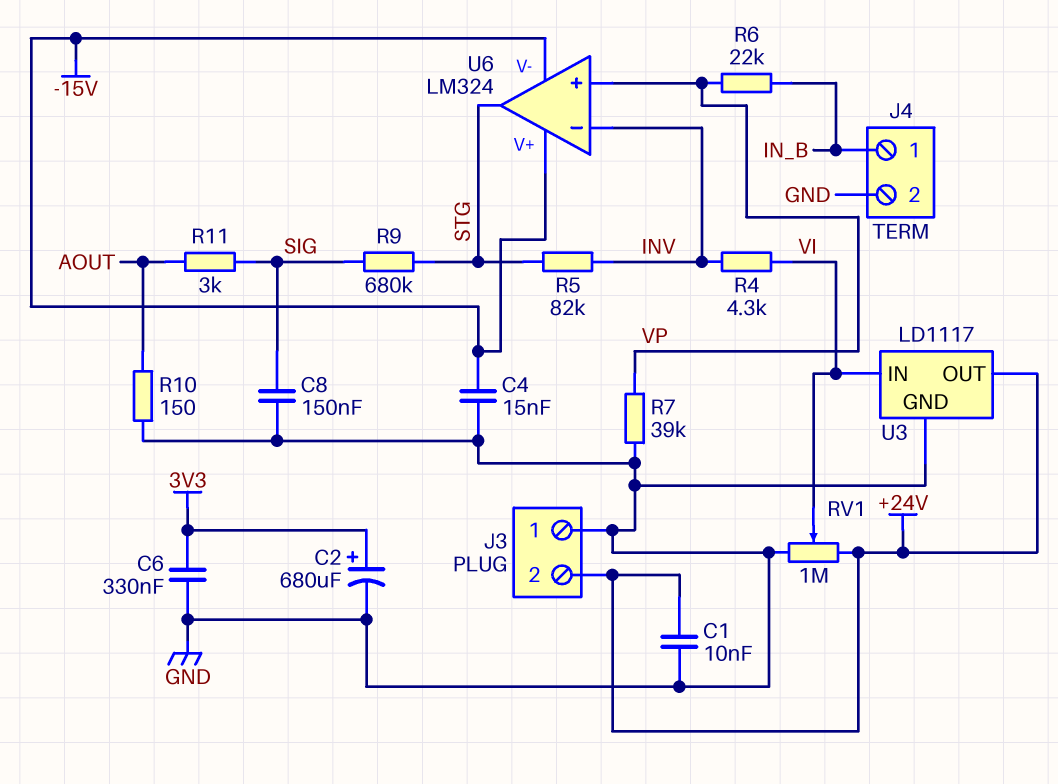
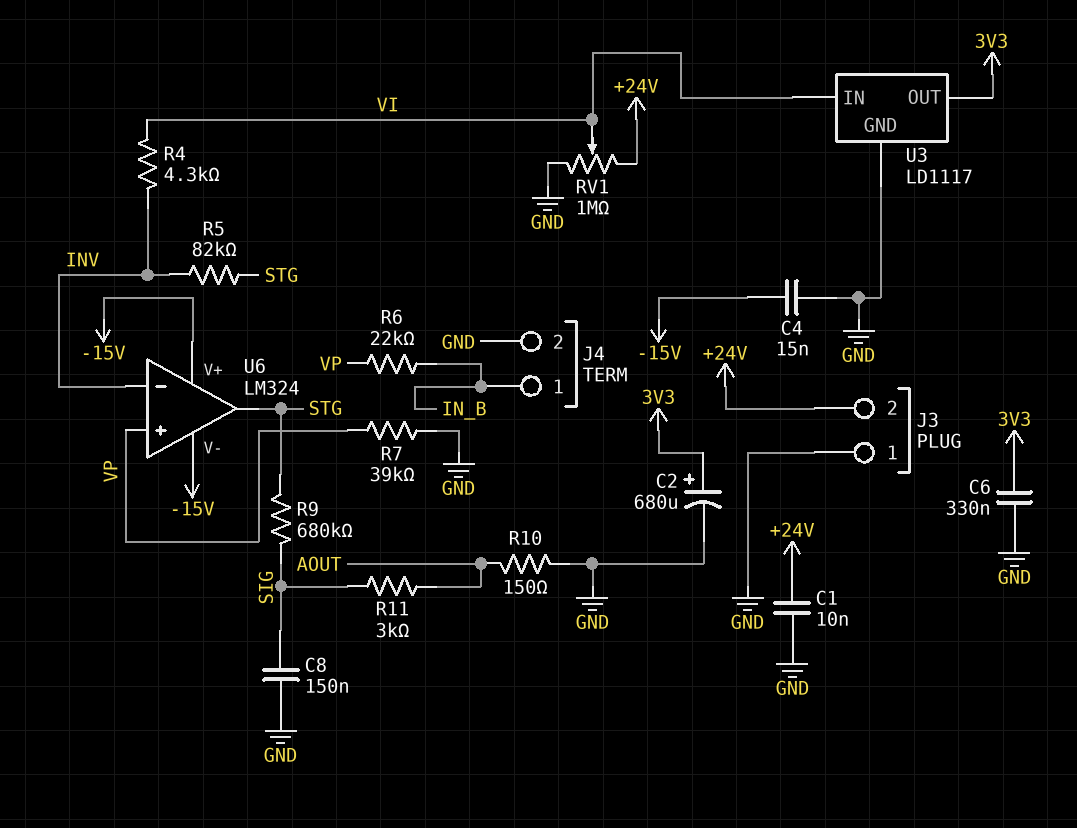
U3 pin OUT: +24V -> 3V3

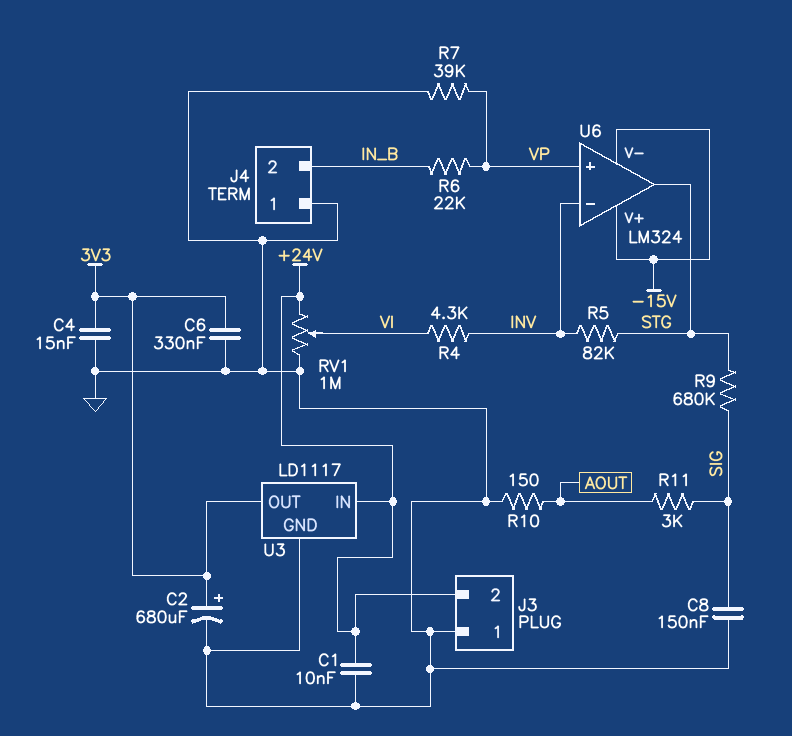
C4: 15nF (-15V, GND) -> 15nF (3V3, GND)
J4 pin 1: IN_B -> GND
J4 pin 2: GND -> IN_B
U3 pin IN: VI -> +24V

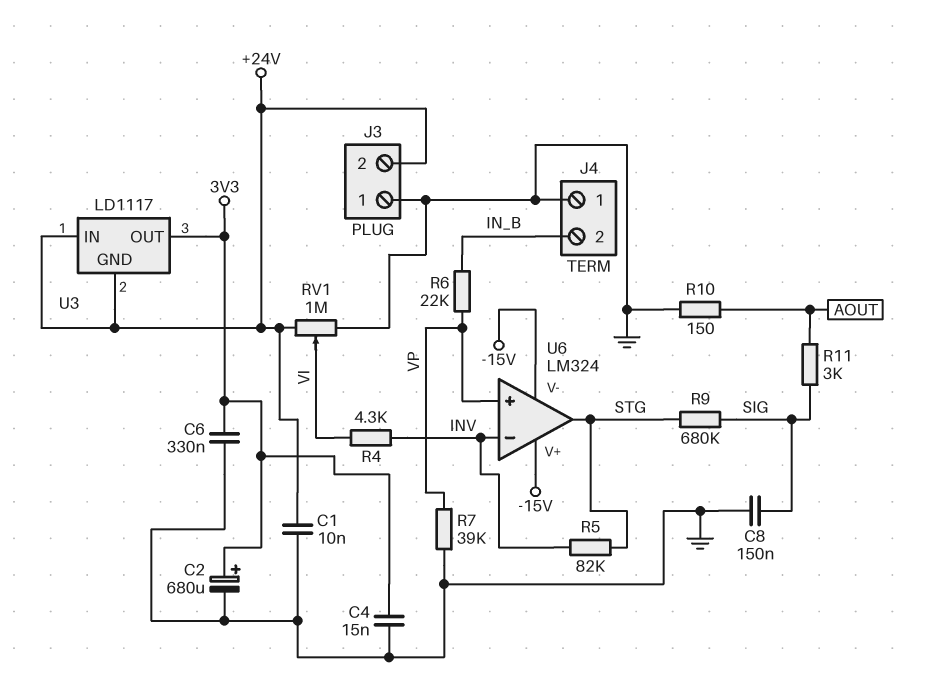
U3 pin GND: GND -> +24V

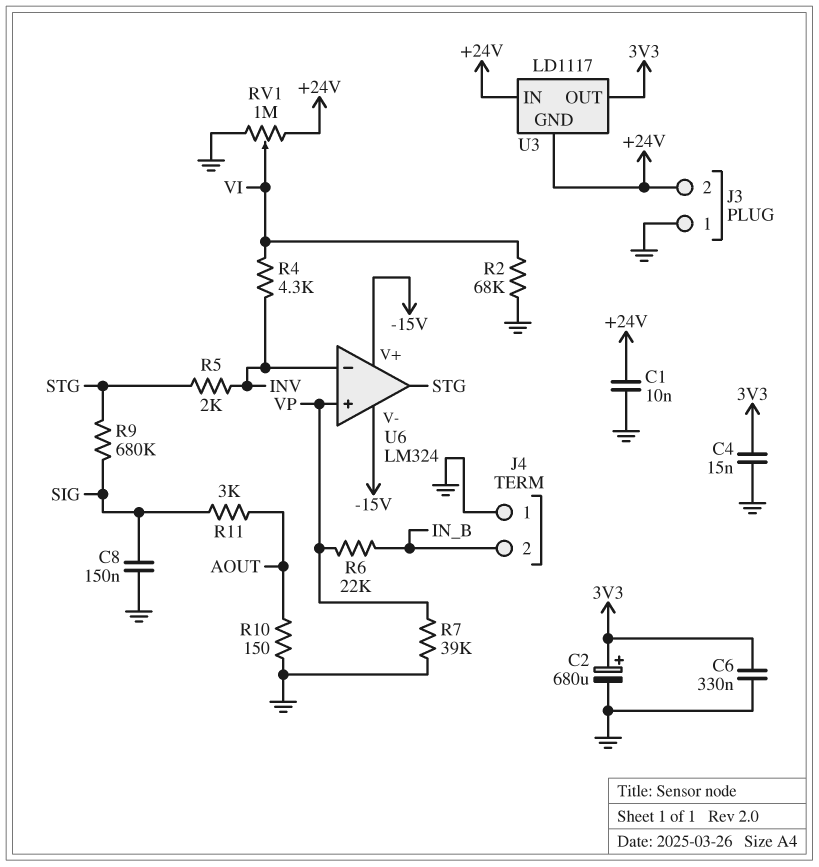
R2: none -> 68k (GND, VI)
R5: 82k (INV, STG) -> 2k (INV, STG)

